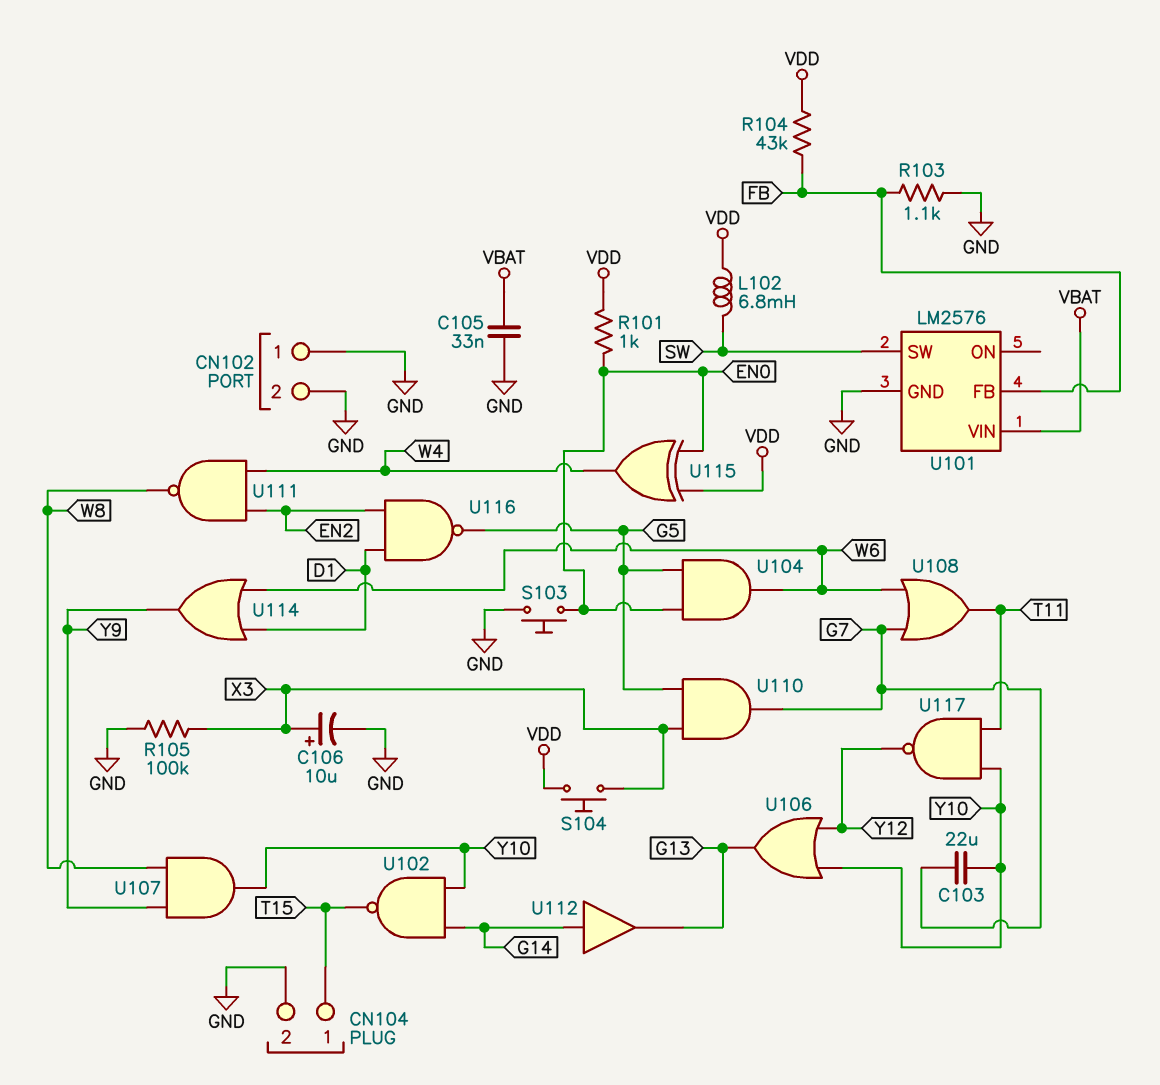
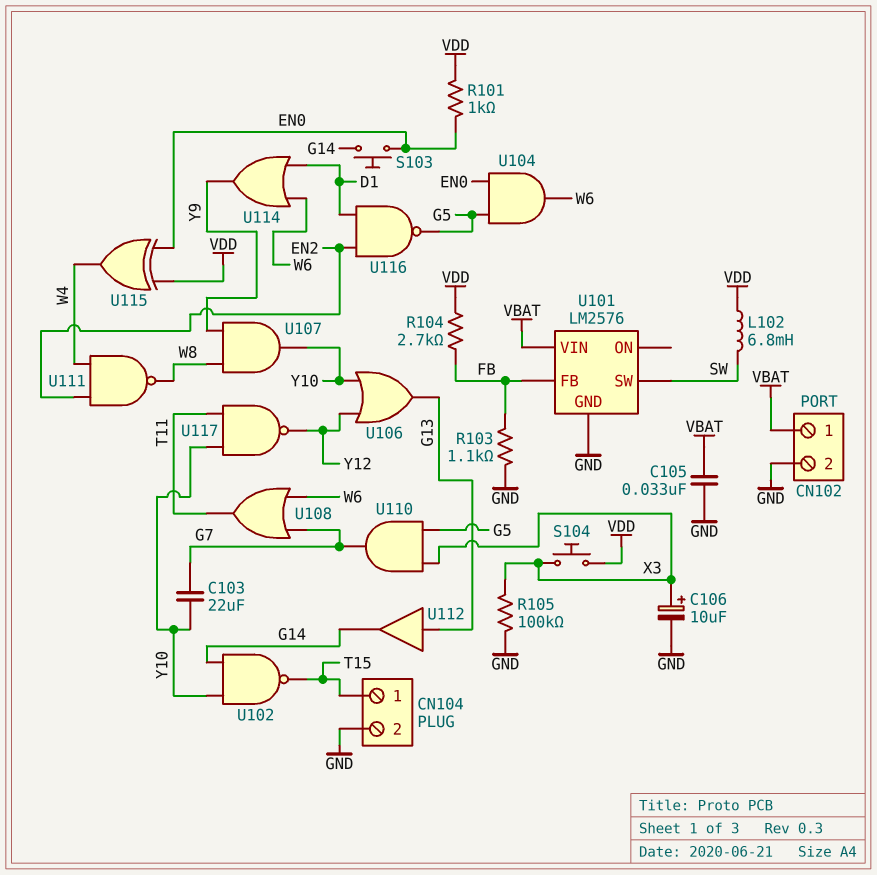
CN102 pin 1: GND -> VBAT
R104: 43k (FB, VDD) -> 2.7k (FB, VDD)
S103: button (EN0, GND) -> button (EN0, G14)
U112: buffer (in G14, out G13) -> buffer (in G13, out G14)

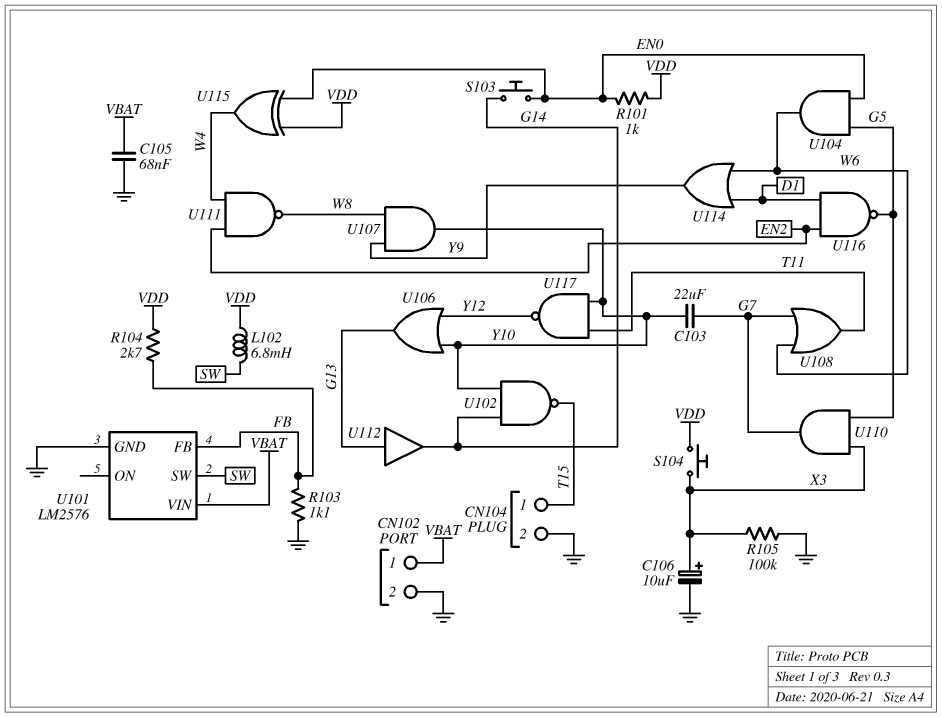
C105: 33nF (GND, VBAT) -> 68nF (GND, VBAT)

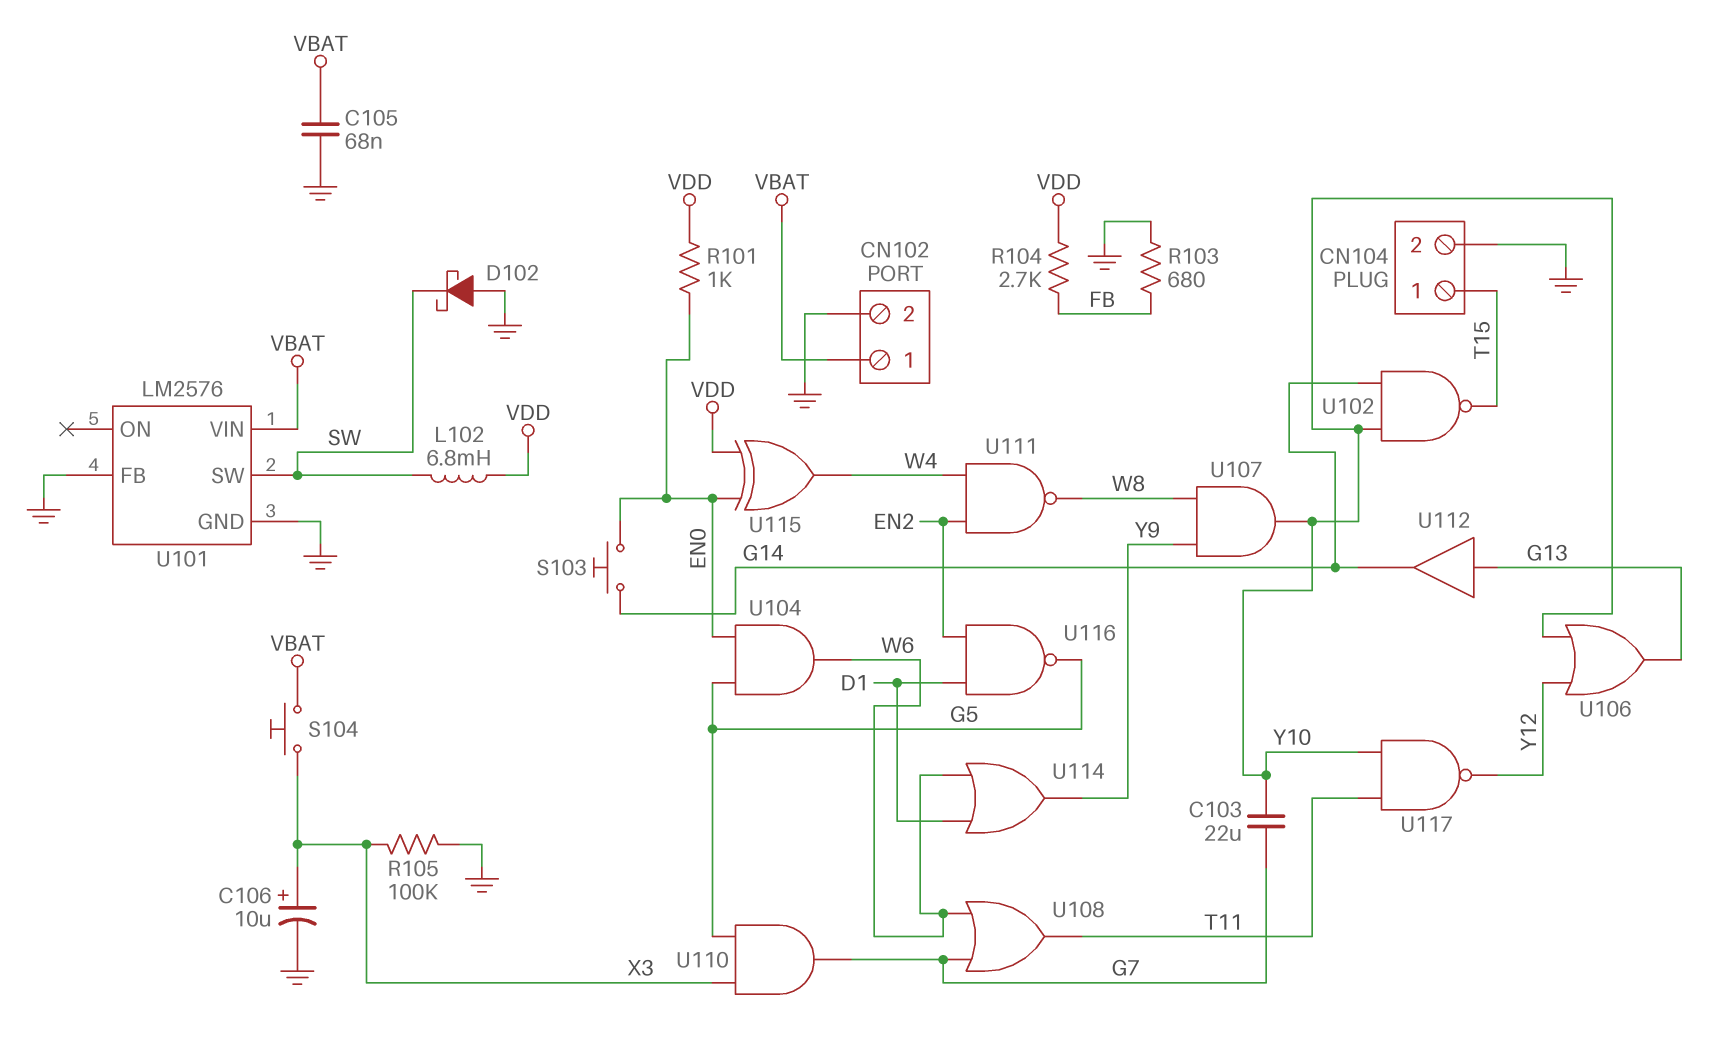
D102: none -> schottky (A GND, K SW)
R103: 1.1k (FB, GND) -> 680 (FB, GND)
S104: button (VDD, X3) -> button (VBAT, X3)
U101 pin FB: FB -> GND

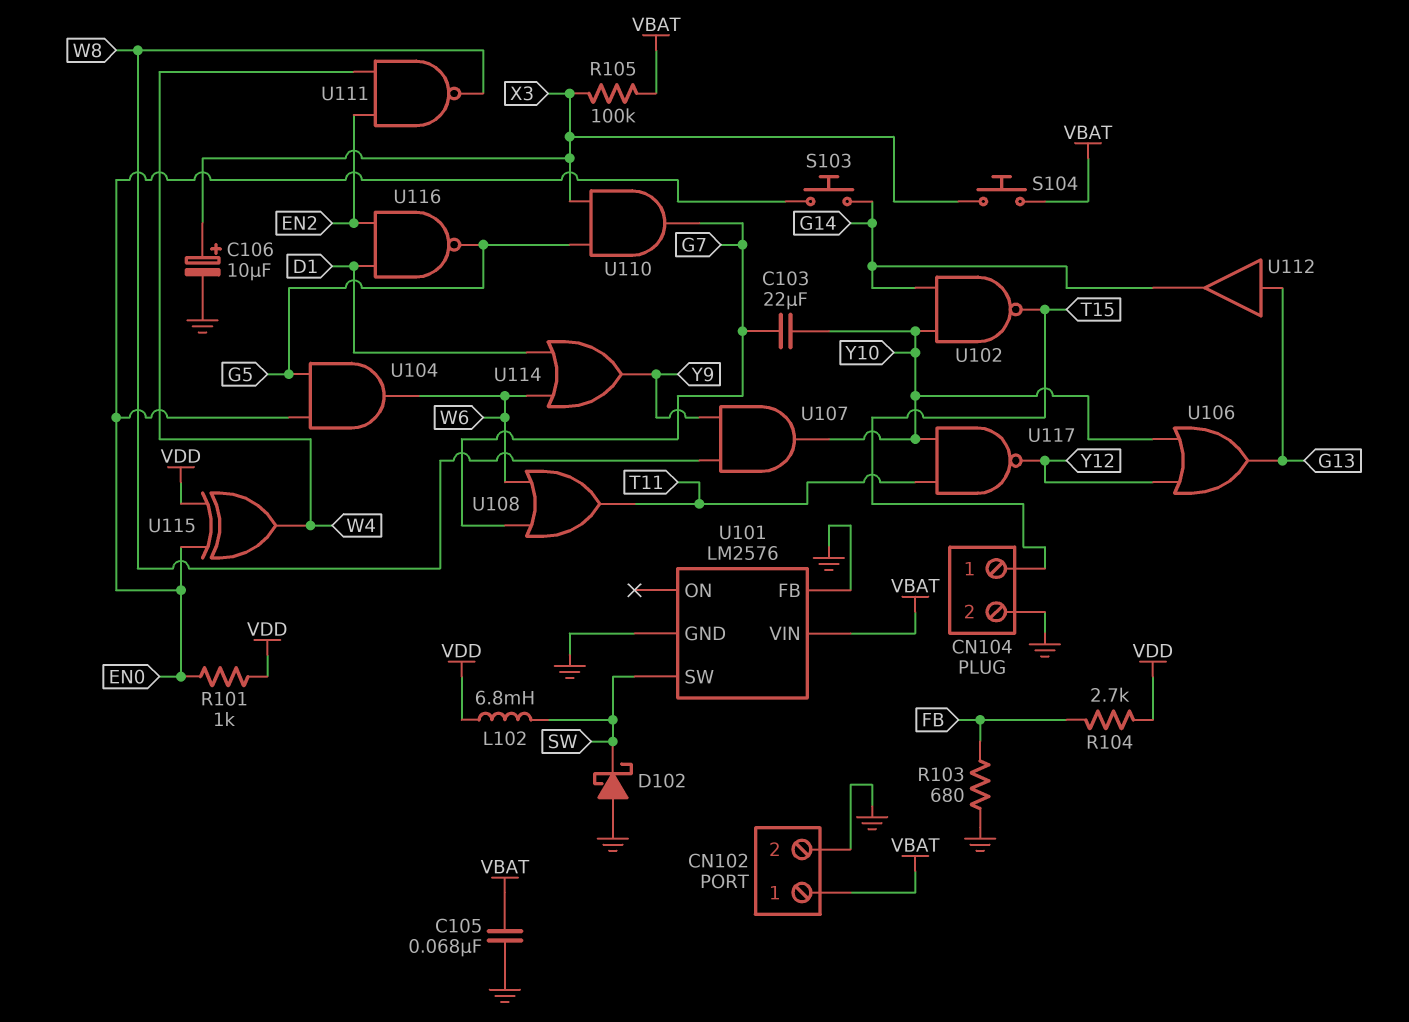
R105: 100k (GND, X3) -> 100k (VBAT, X3)

